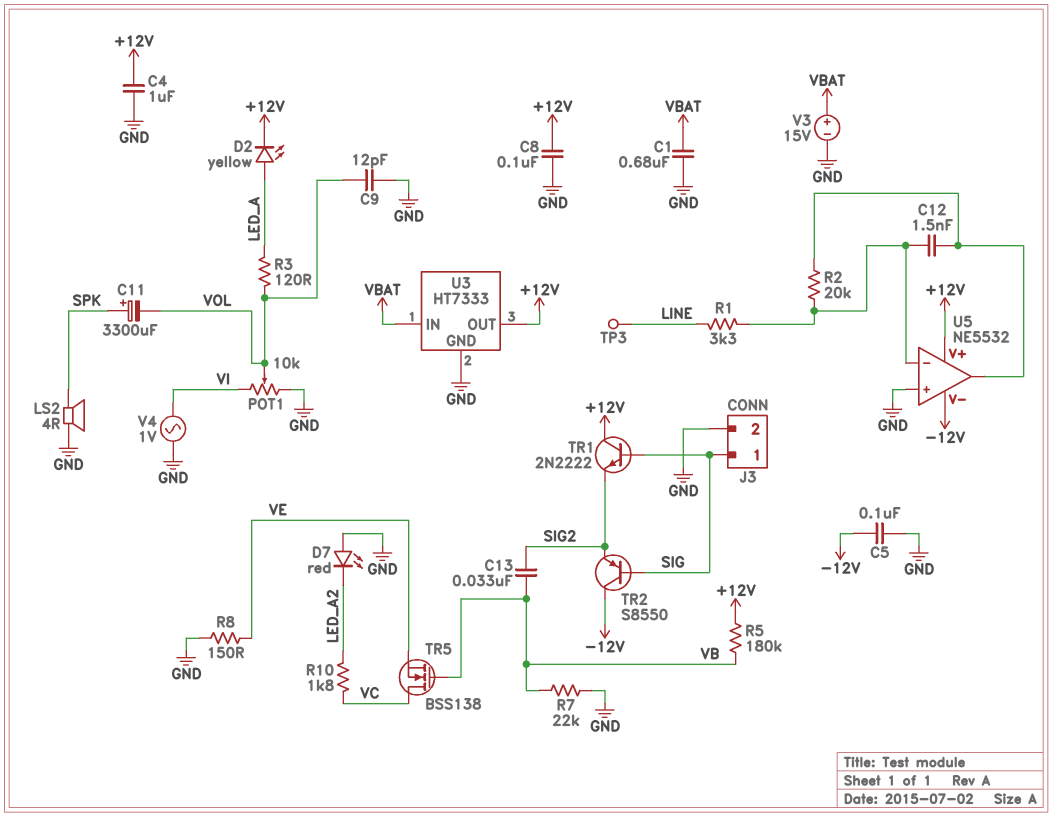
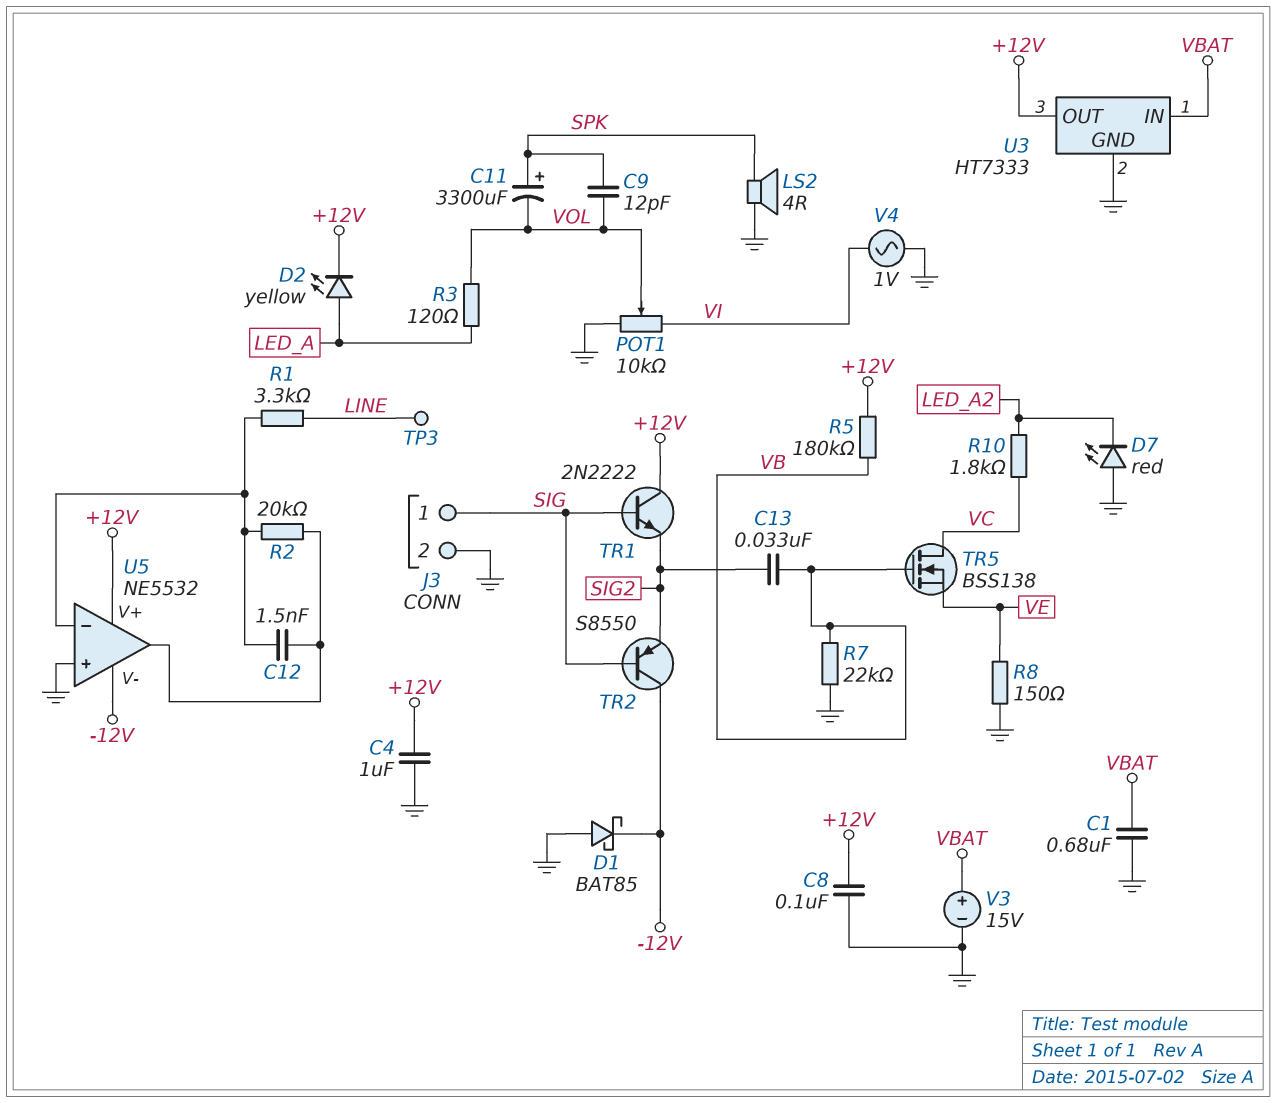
C5: 100nF (-12V, GND) -> none
C9: 12pF (GND, VOL) -> 12pF (SPK, VOL)
D1: none -> schottky BAT85 (A GND, K -12V)

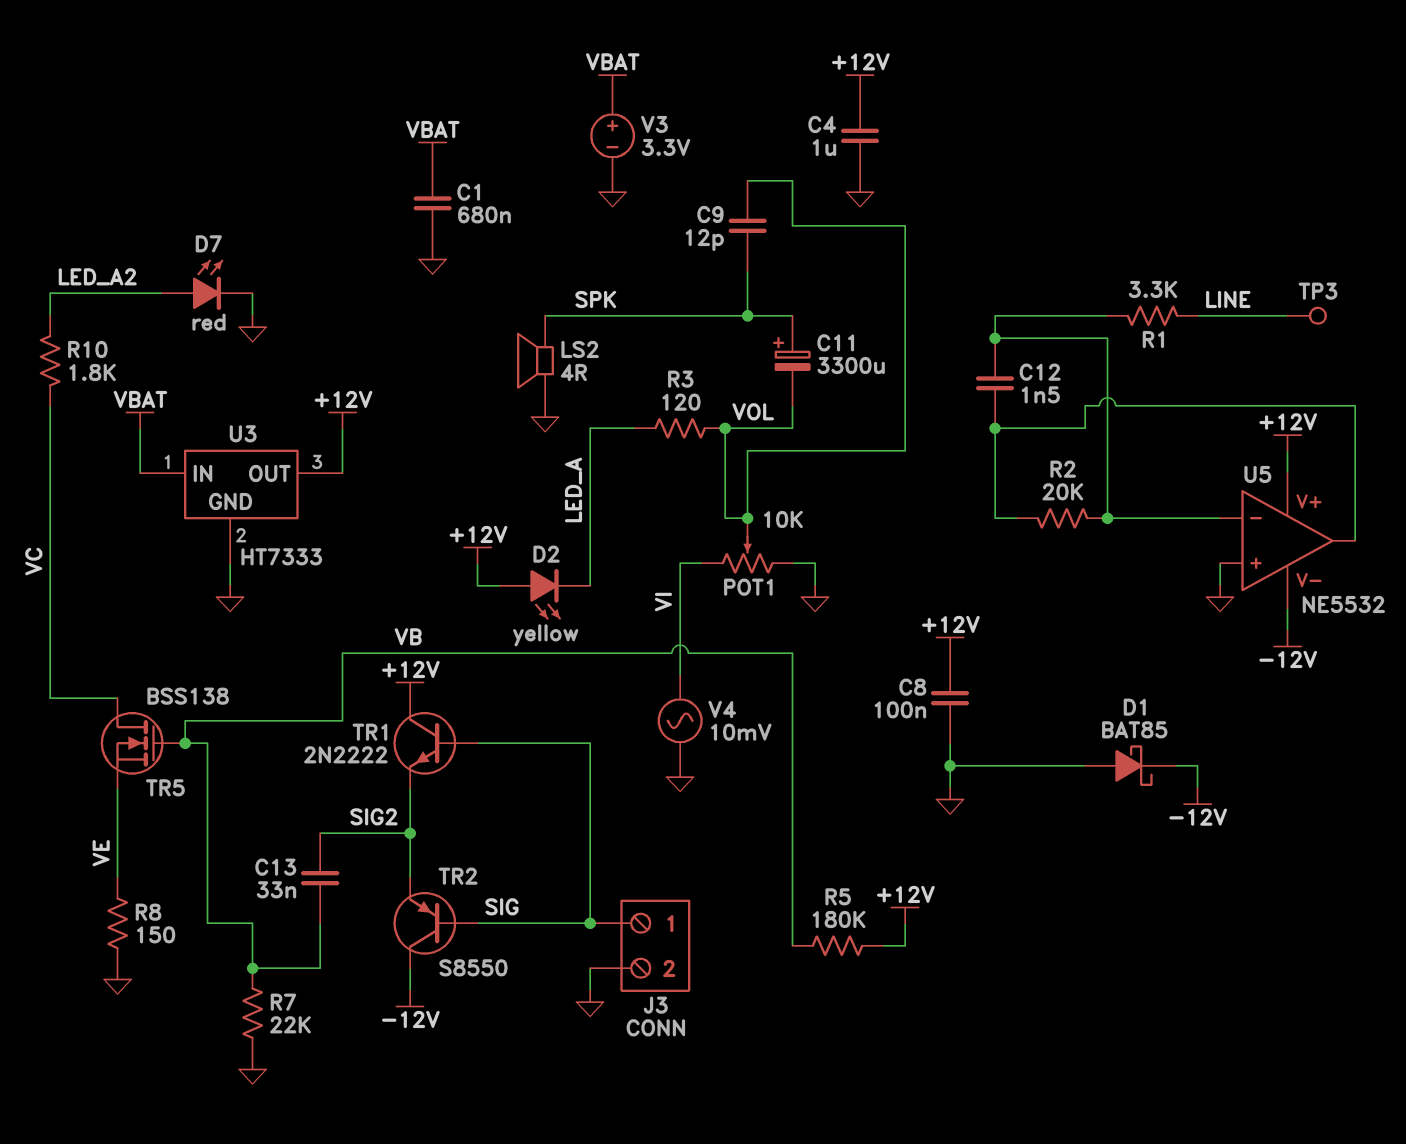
D2: LED yellow (A LED_A, K +12V) -> LED yellow (A +12V, K LED_A)
D7: LED red (A GND, K LED_A2) -> LED red (A LED_A2, K GND)
V3: 15V (plus VBAT, minus GND) -> 3.3V (plus VBAT, minus GND)
V4: AC 1V (GND, VI) -> AC 10mV (GND, VI)

